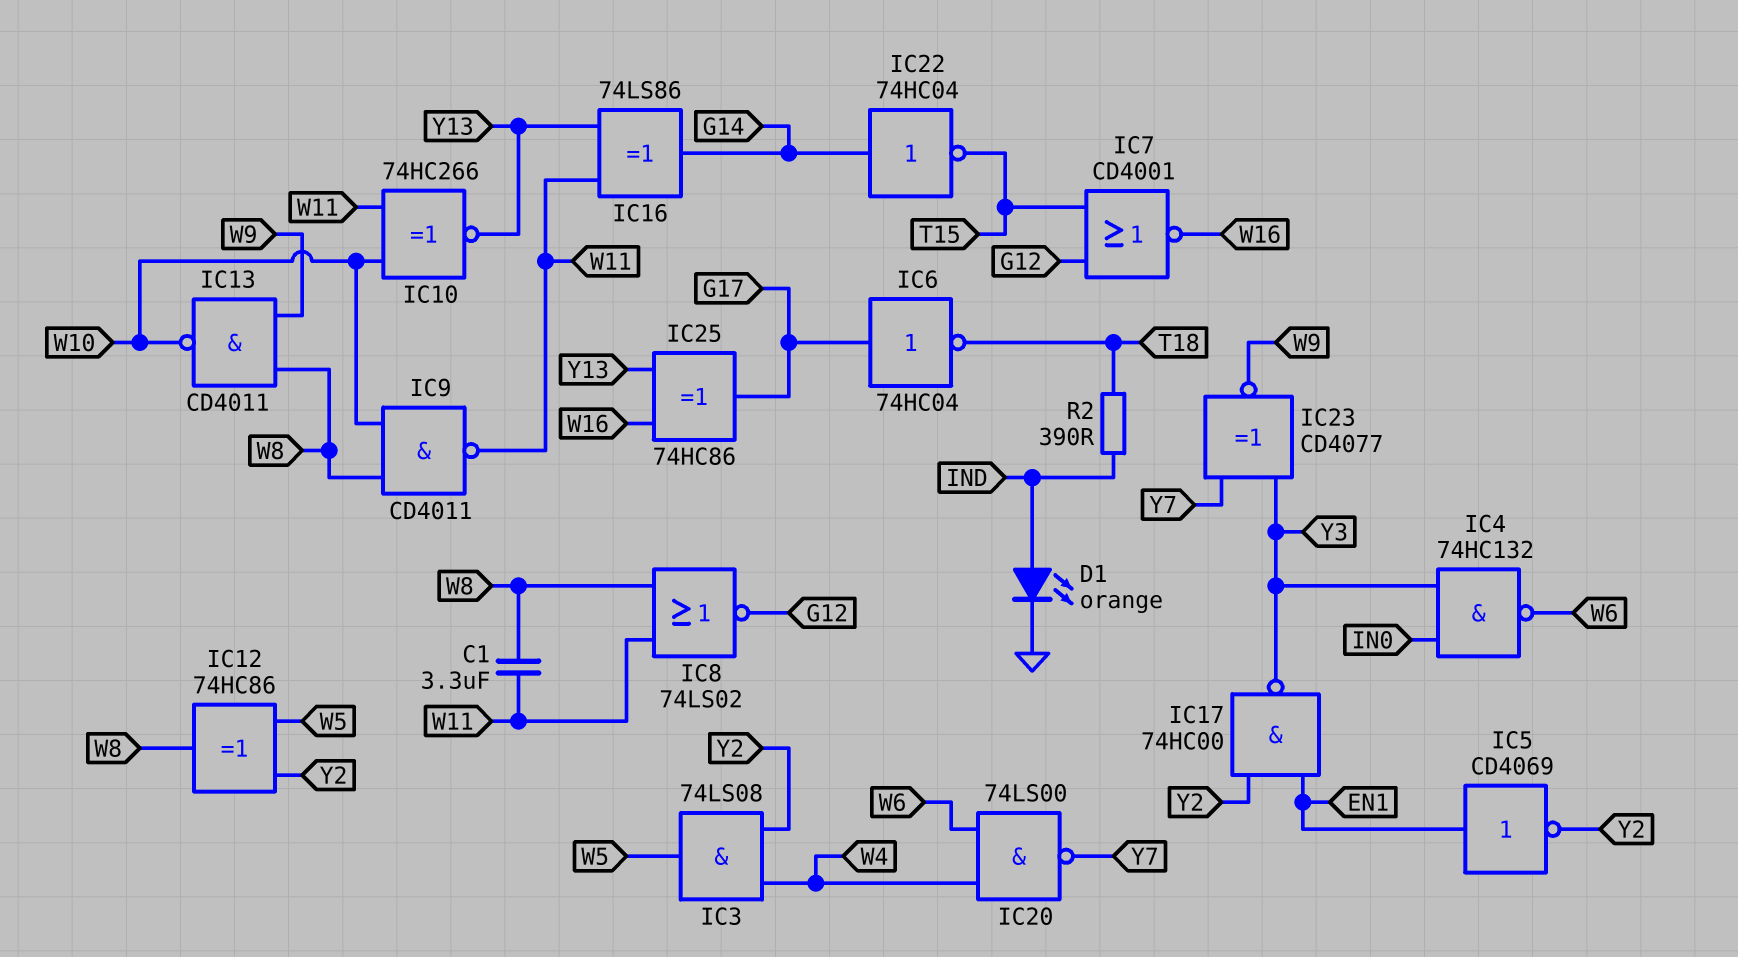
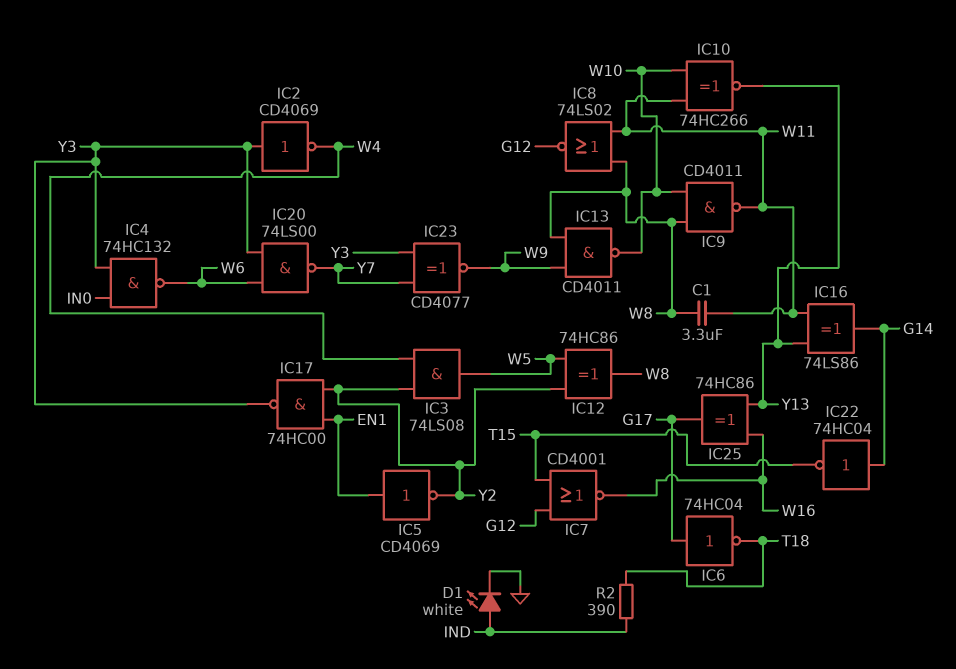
D1: LED orange (A IND, K GND) -> LED white (A IND, K GND)
IC2: none -> NOT CD4069 (in Y3, out W4)
IC20: NAND 74LS00 (in W4, in W6, out Y7) -> NAND 74LS00 (in W6, in Y3, out Y7)

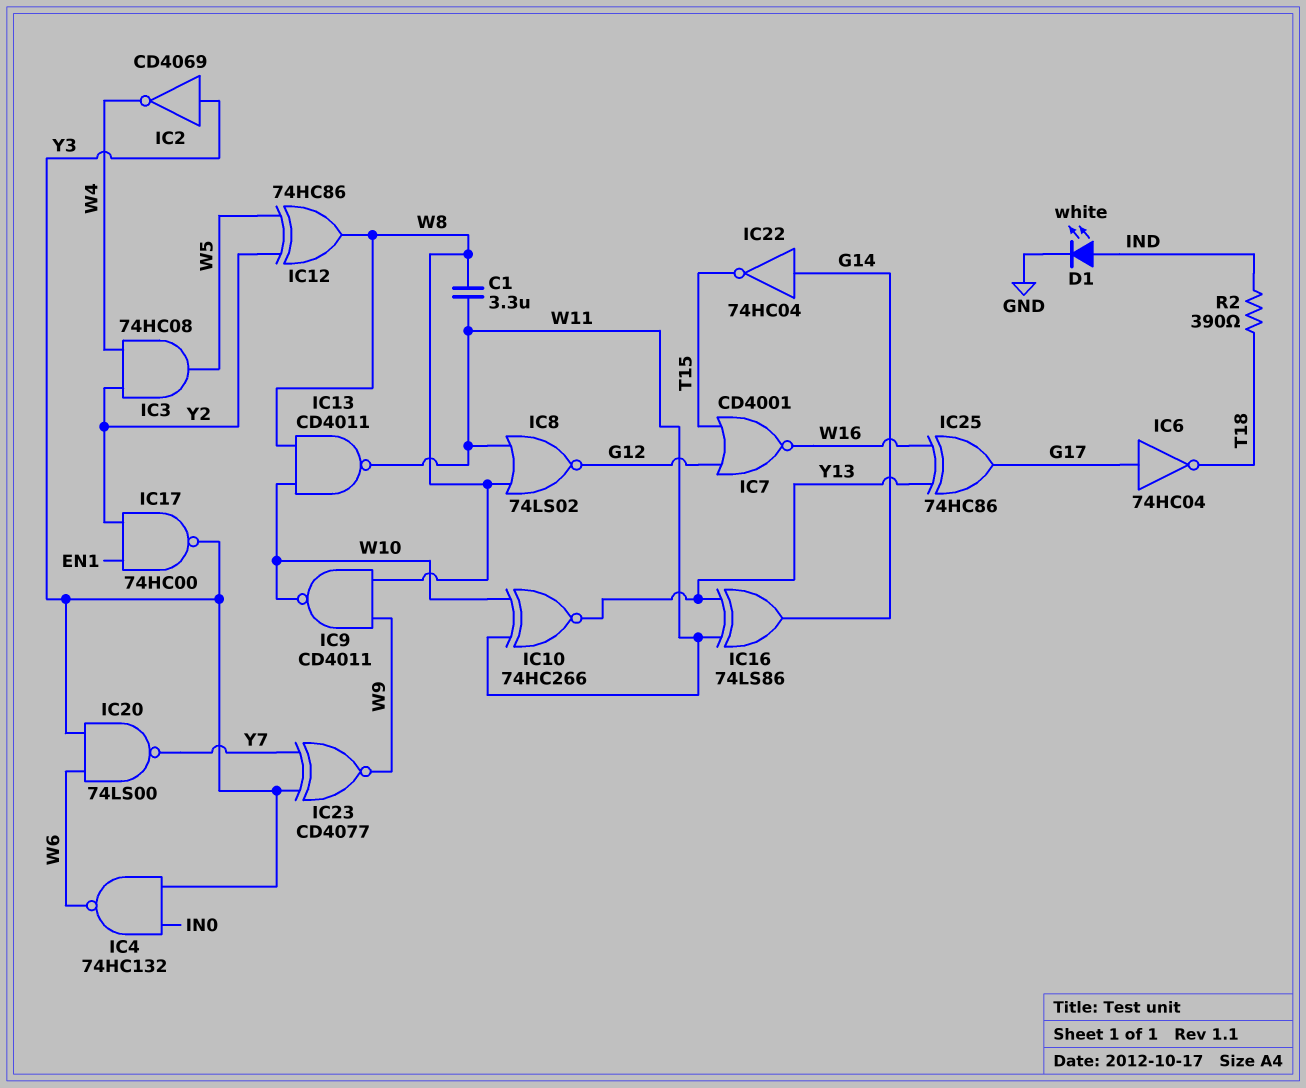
IC3: AND 74LS08 (in W4, in Y2, out W5) -> AND 74HC08 (in W4, in Y2, out W5)
IC5: NOT CD4069 (in EN1, out Y2) -> none
IC9: NAND CD4011 (in W8, in W10, out W11) -> NAND CD4011 (in W8, in W9, out W10)
IC13: NAND CD4011 (in W8, in W9, out W10) -> NAND CD4011 (in W8, in W10, out W11)

